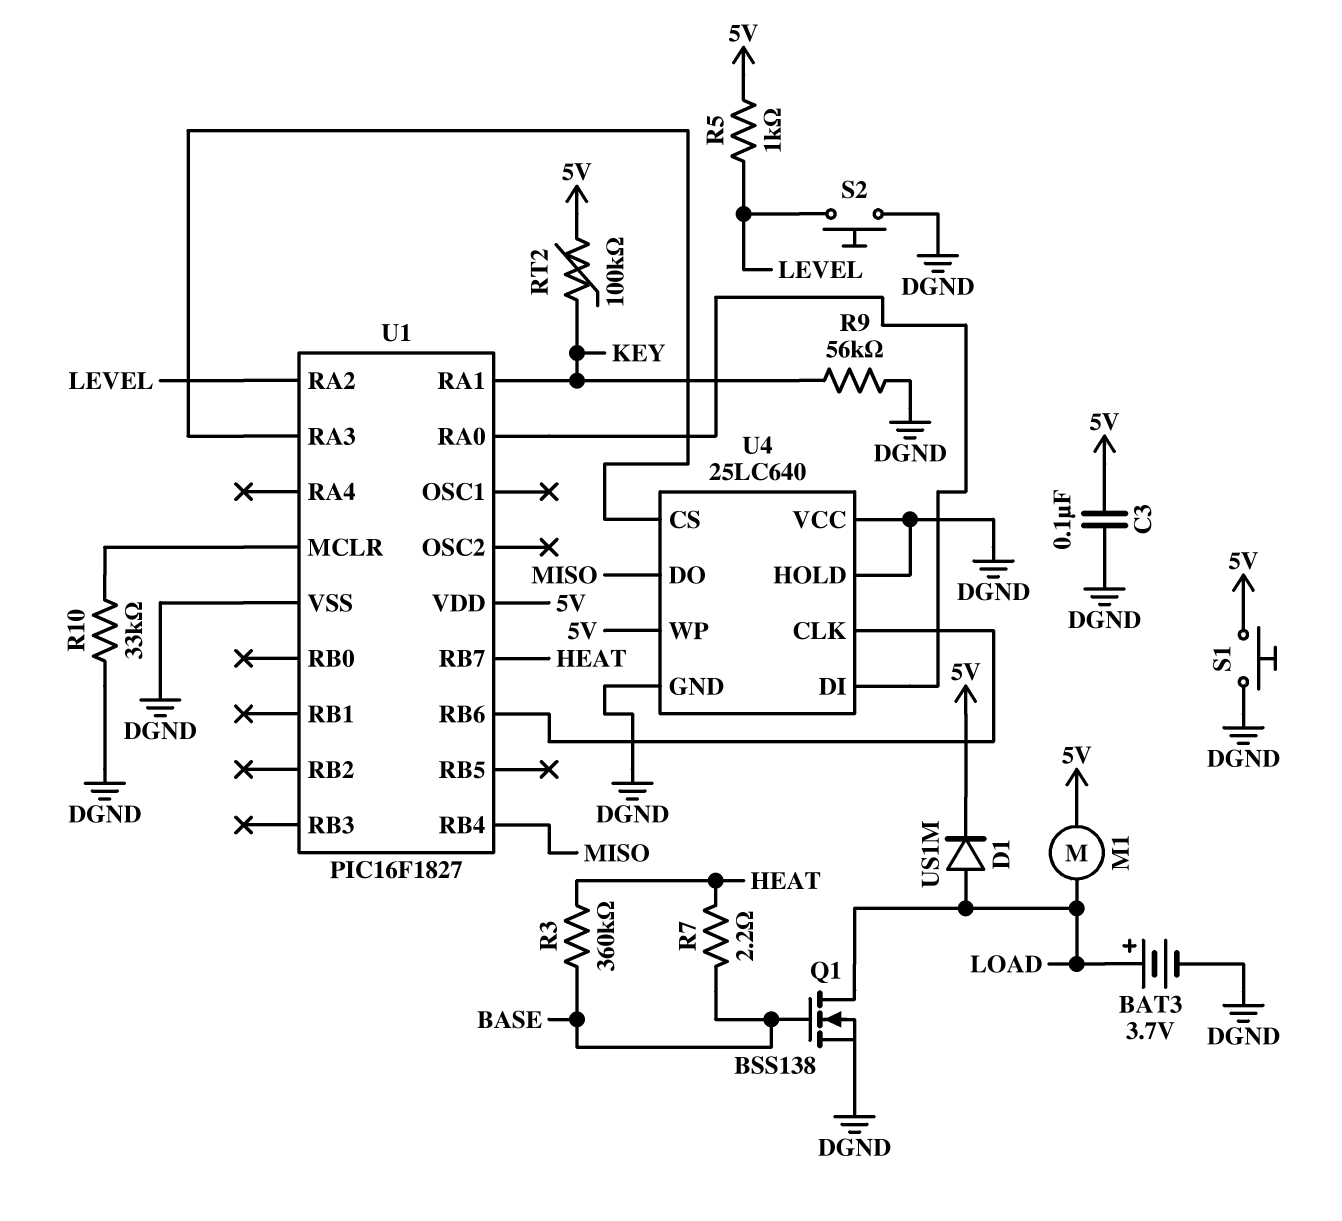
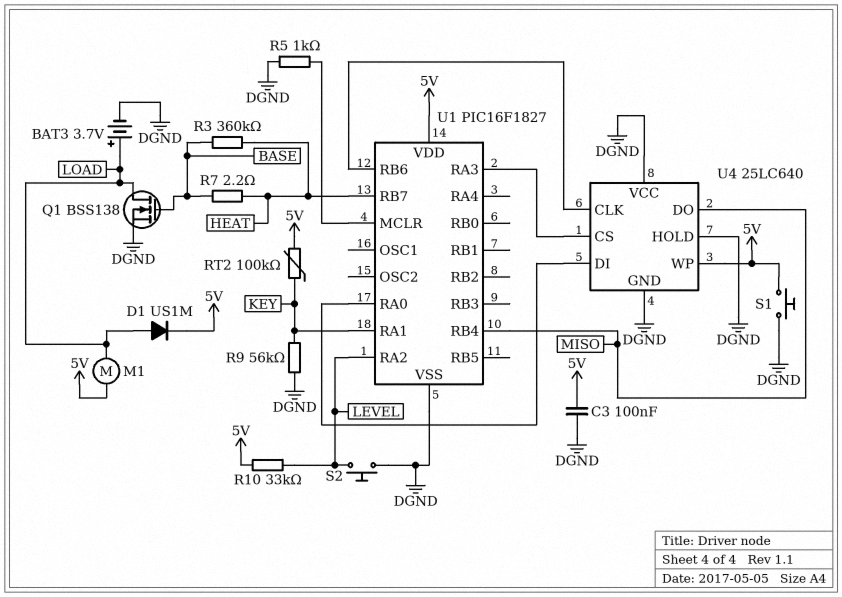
R5: 1k (5V, LEVEL) -> 1k (DGND, U1/MCLR)
R10: 33k (DGND, U1/MCLR) -> 33k (5V, LEVEL)

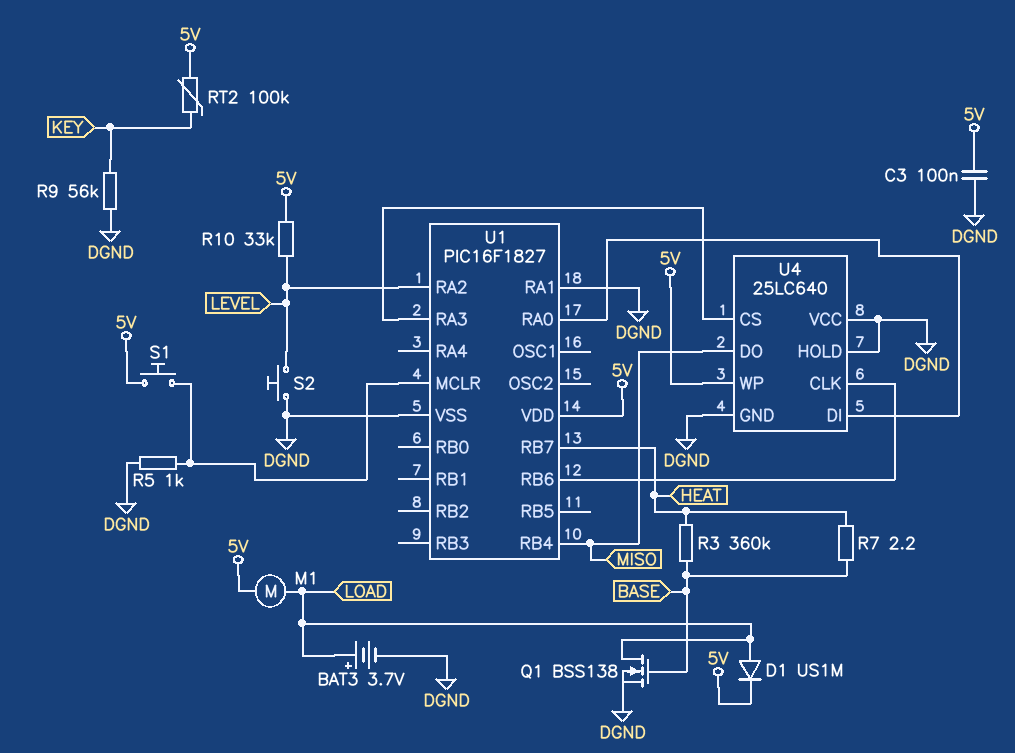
S1: button (5V, DGND) -> button (5V, U1/MCLR)
U1 pin RA1: KEY -> DGND

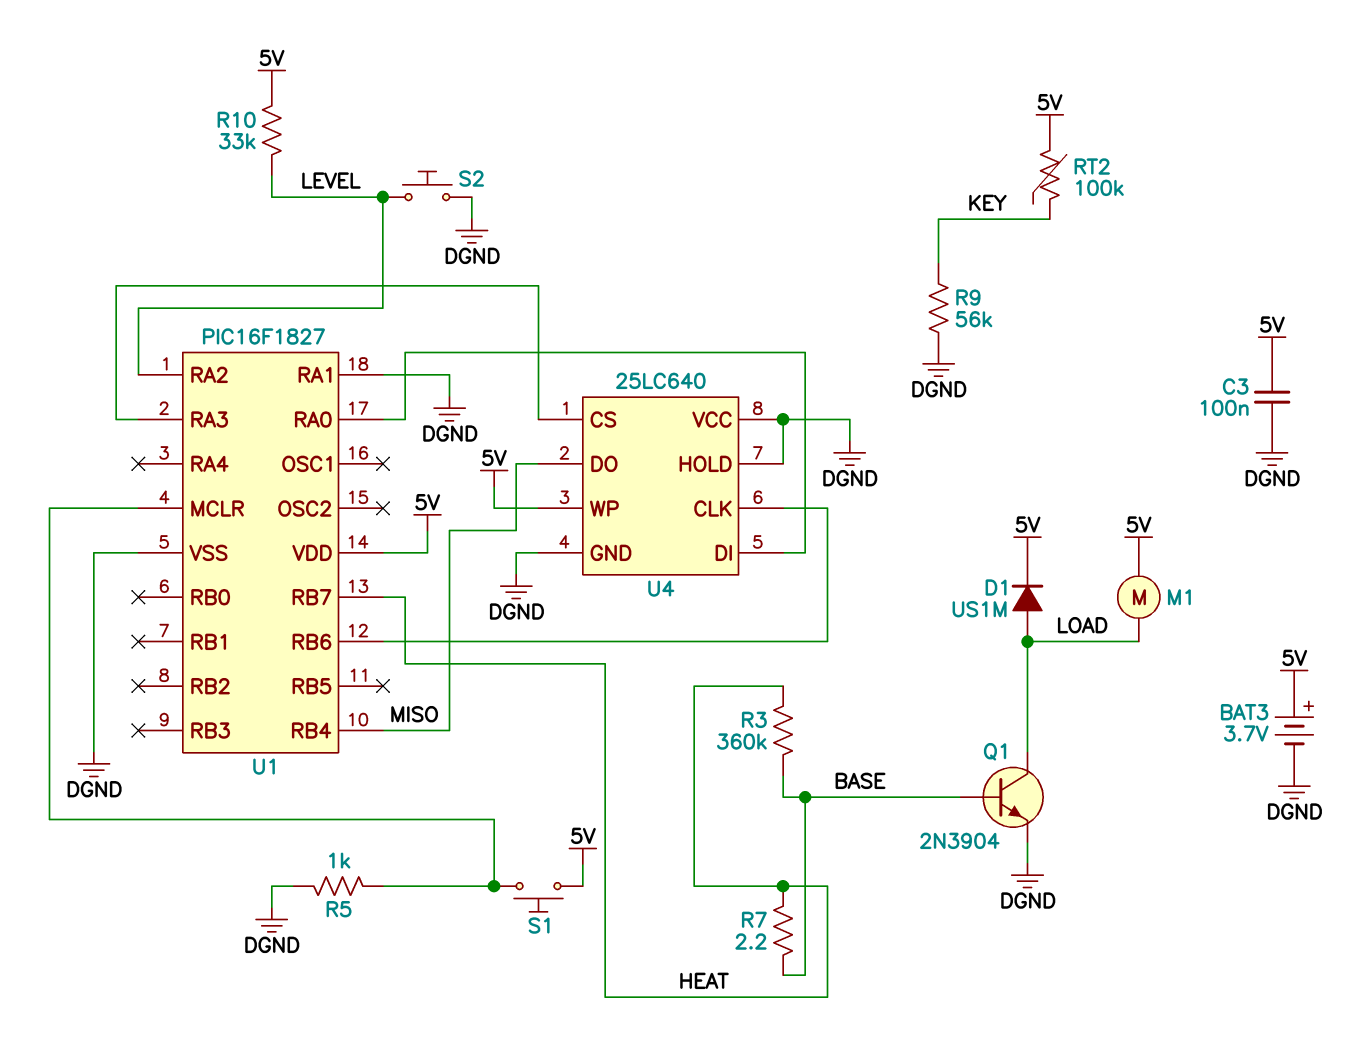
BAT3: 3.7V (plus LOAD, minus DGND) -> 3.7V (plus 5V, minus DGND)
Q1: NMOS BSS138 (G BASE, D LOAD, S DGND) -> NPN 2N3904 (B BASE, C LOAD, E DGND)

